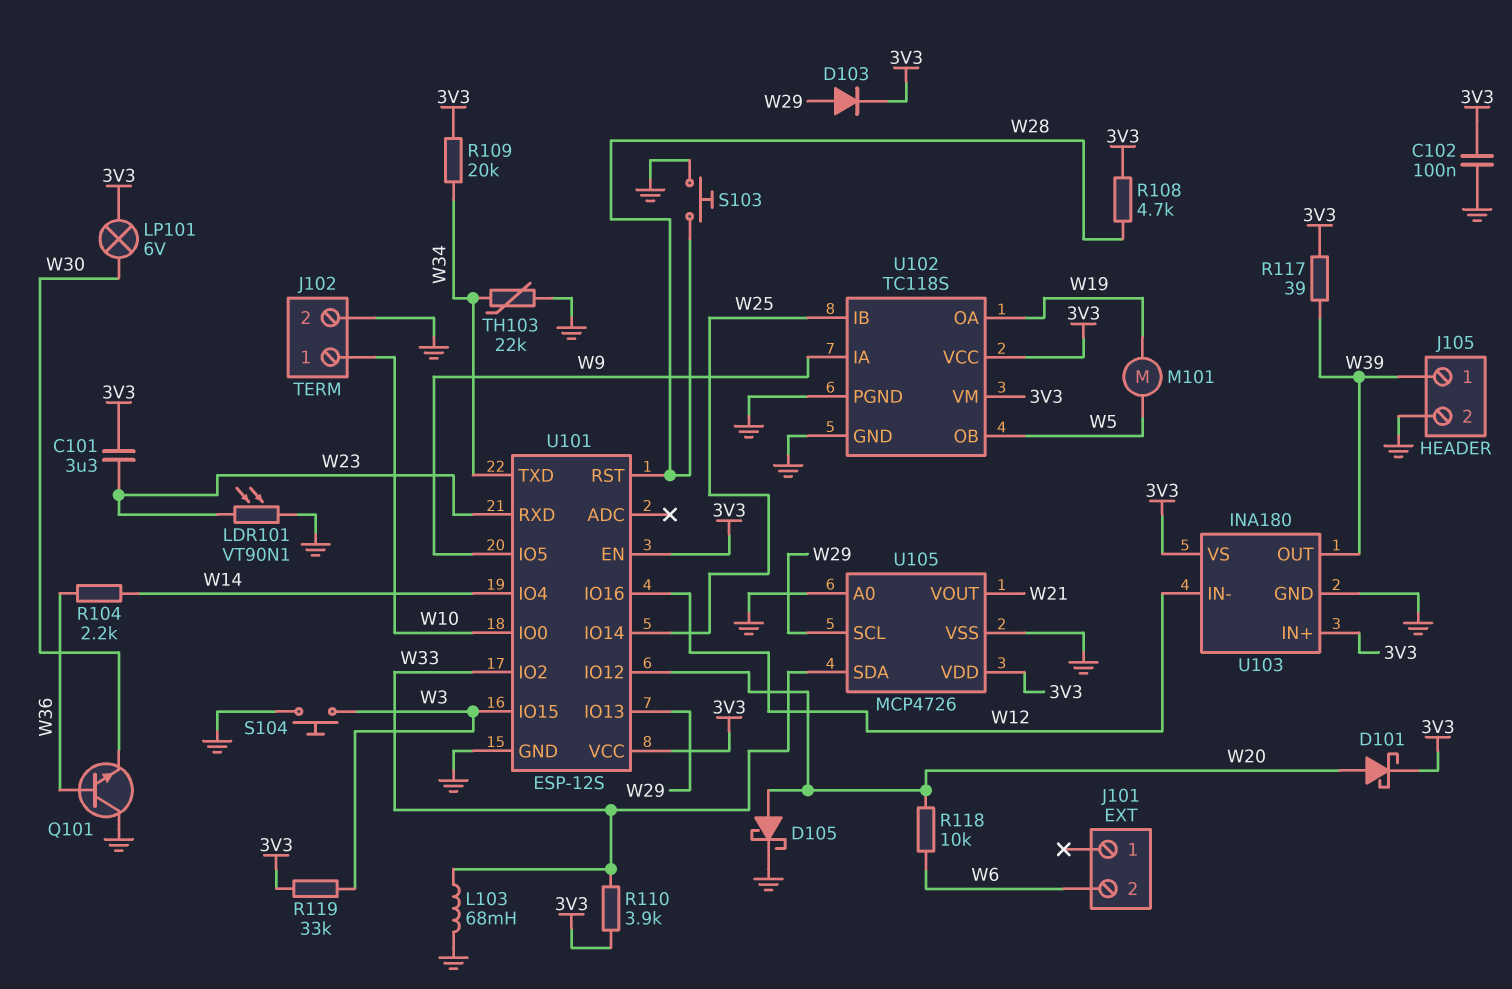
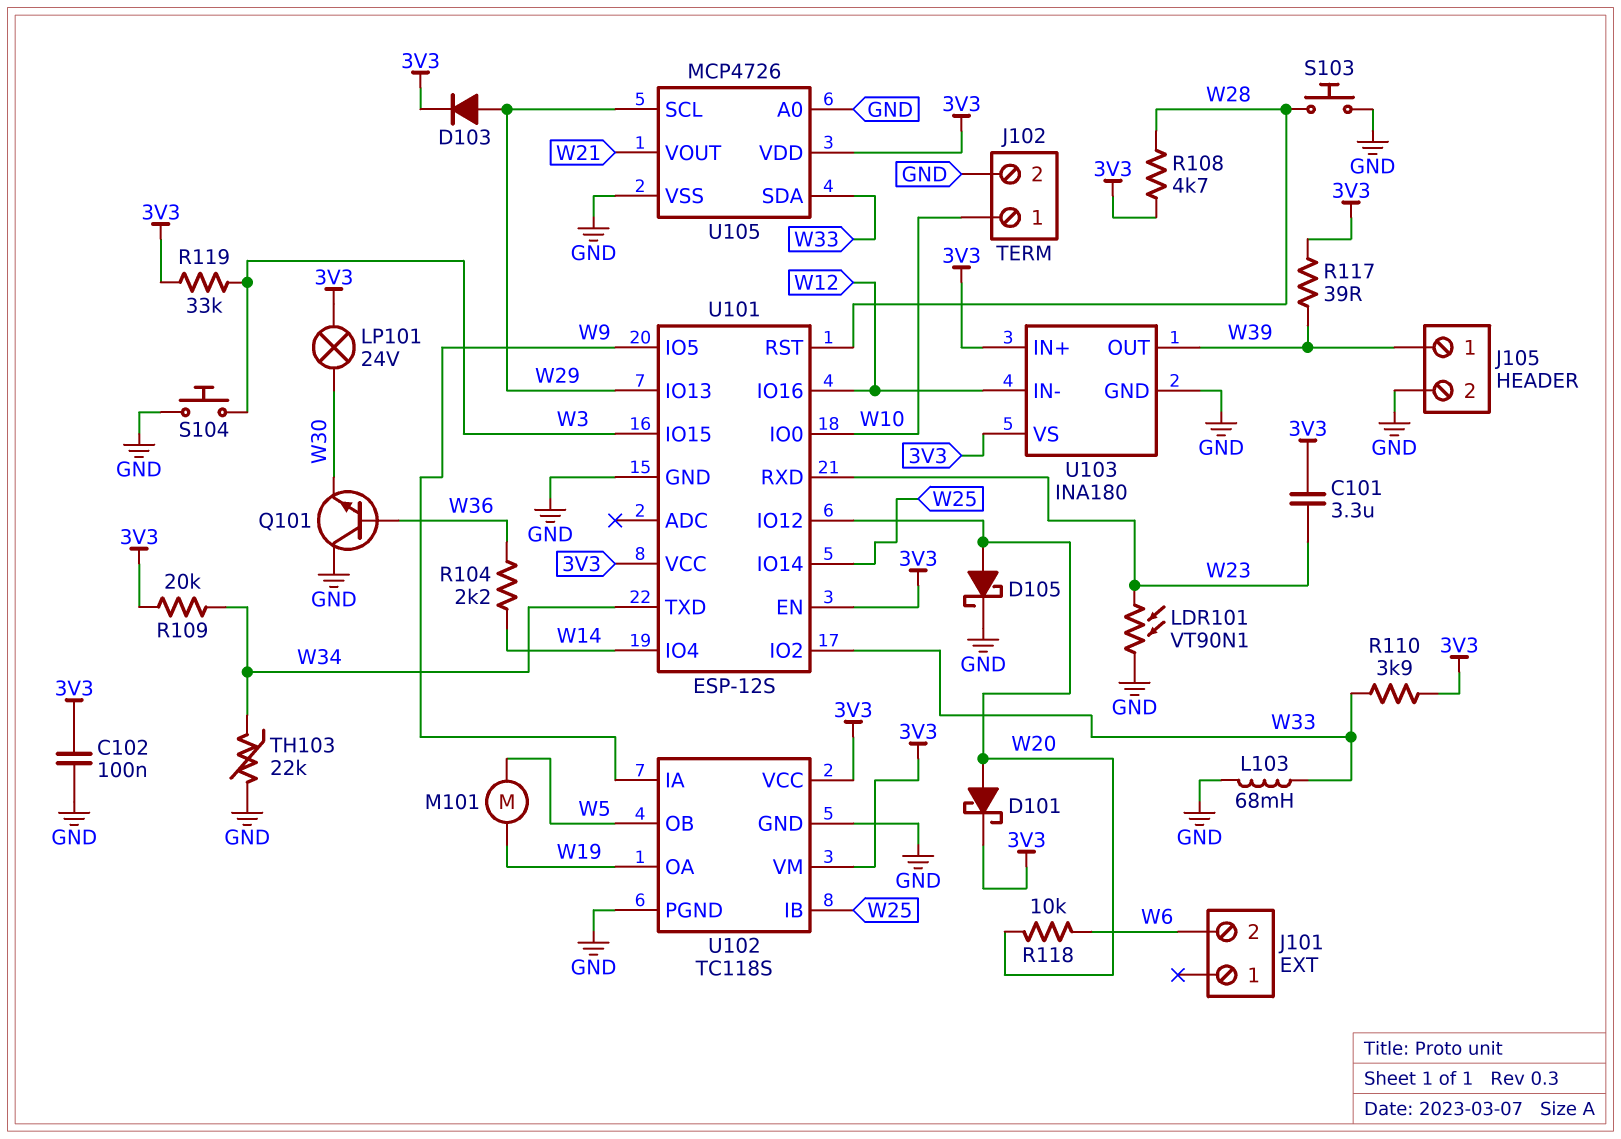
LP101: lamp 6V (3V3, W30) -> lamp 24V (3V3, W30)

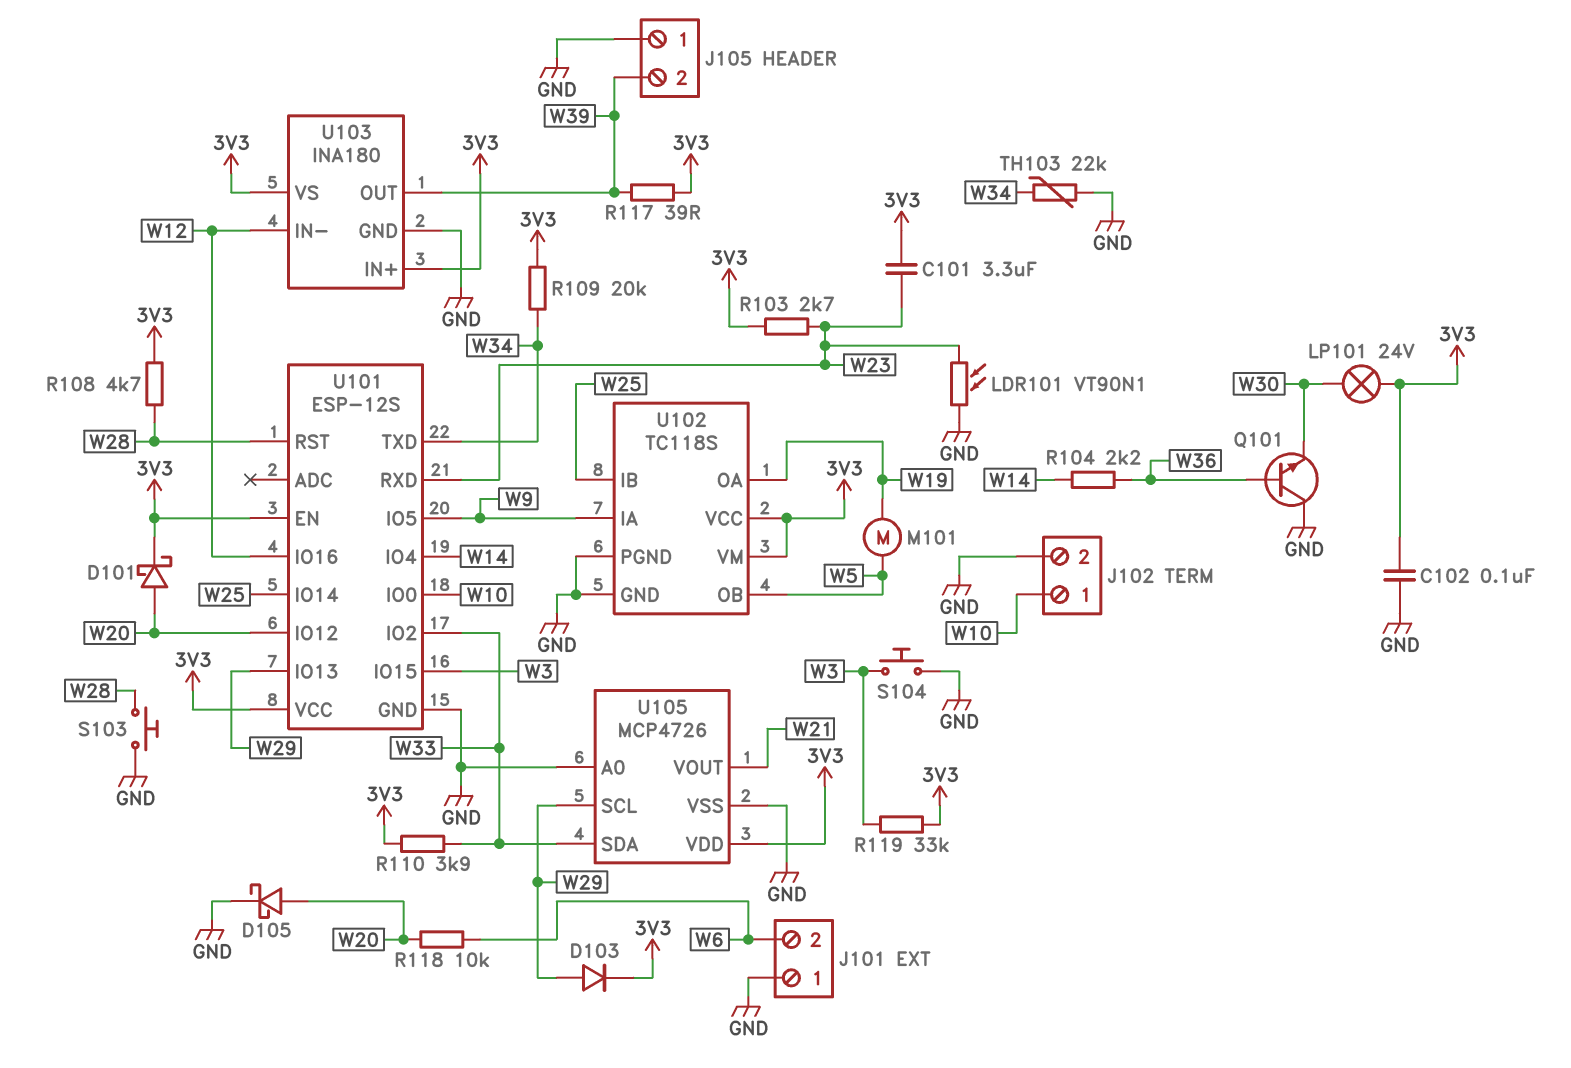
J101 pin 1: none -> GND
J105 pin 1: W39 -> GND
J105 pin 2: GND -> W39
L103: 68mH (GND, W33) -> none
R103: none -> 2.7k (3V3, W23)

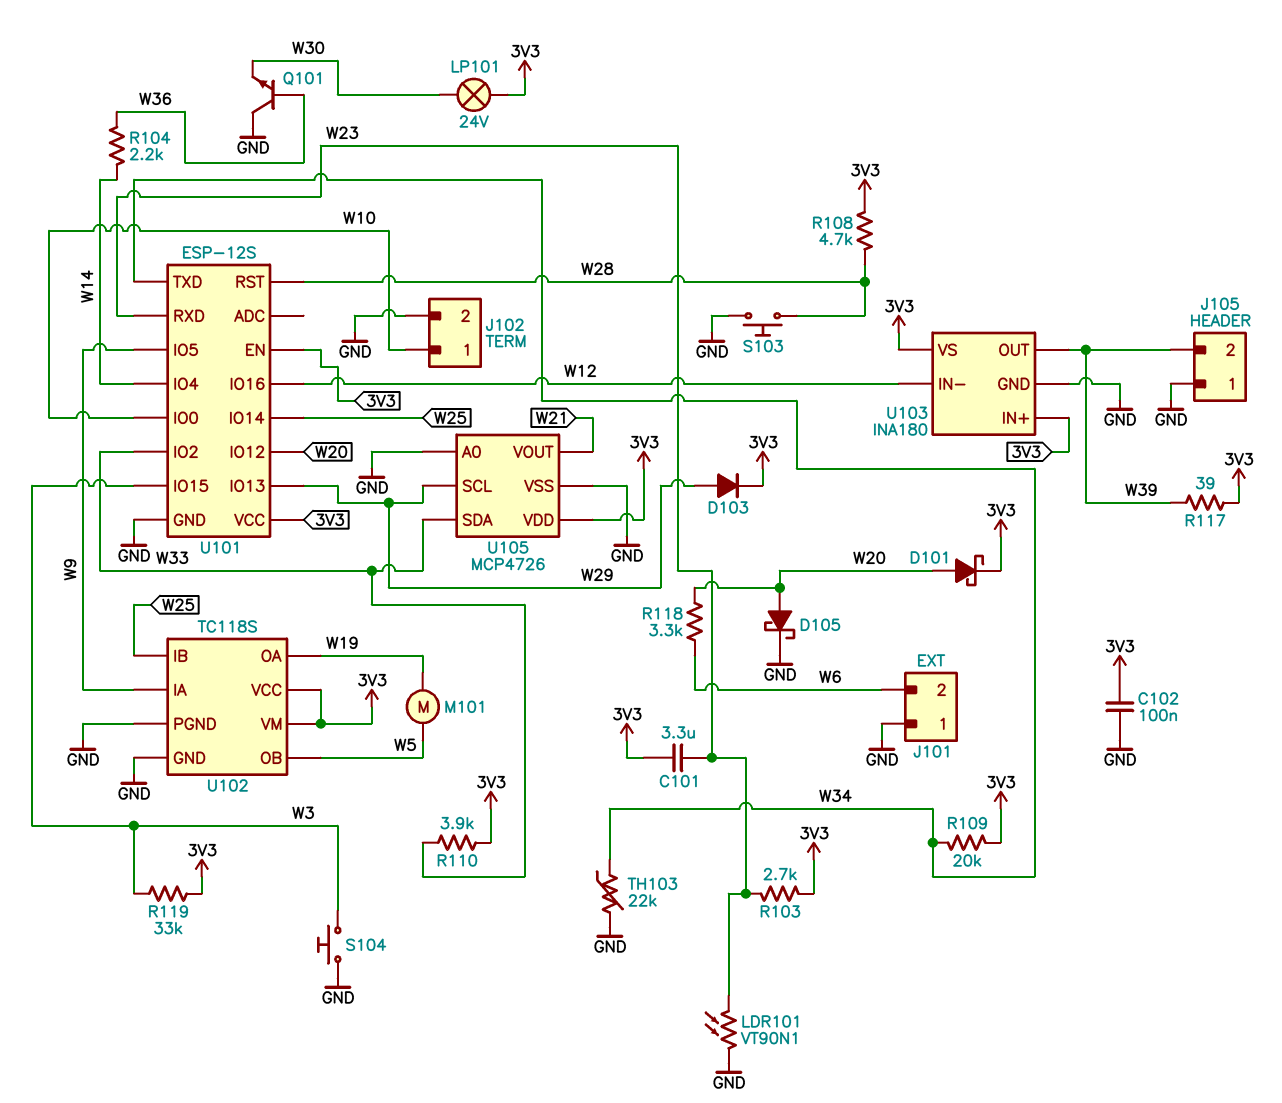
R118: 10k (W6, W20) -> 3.3k (W6, W20)

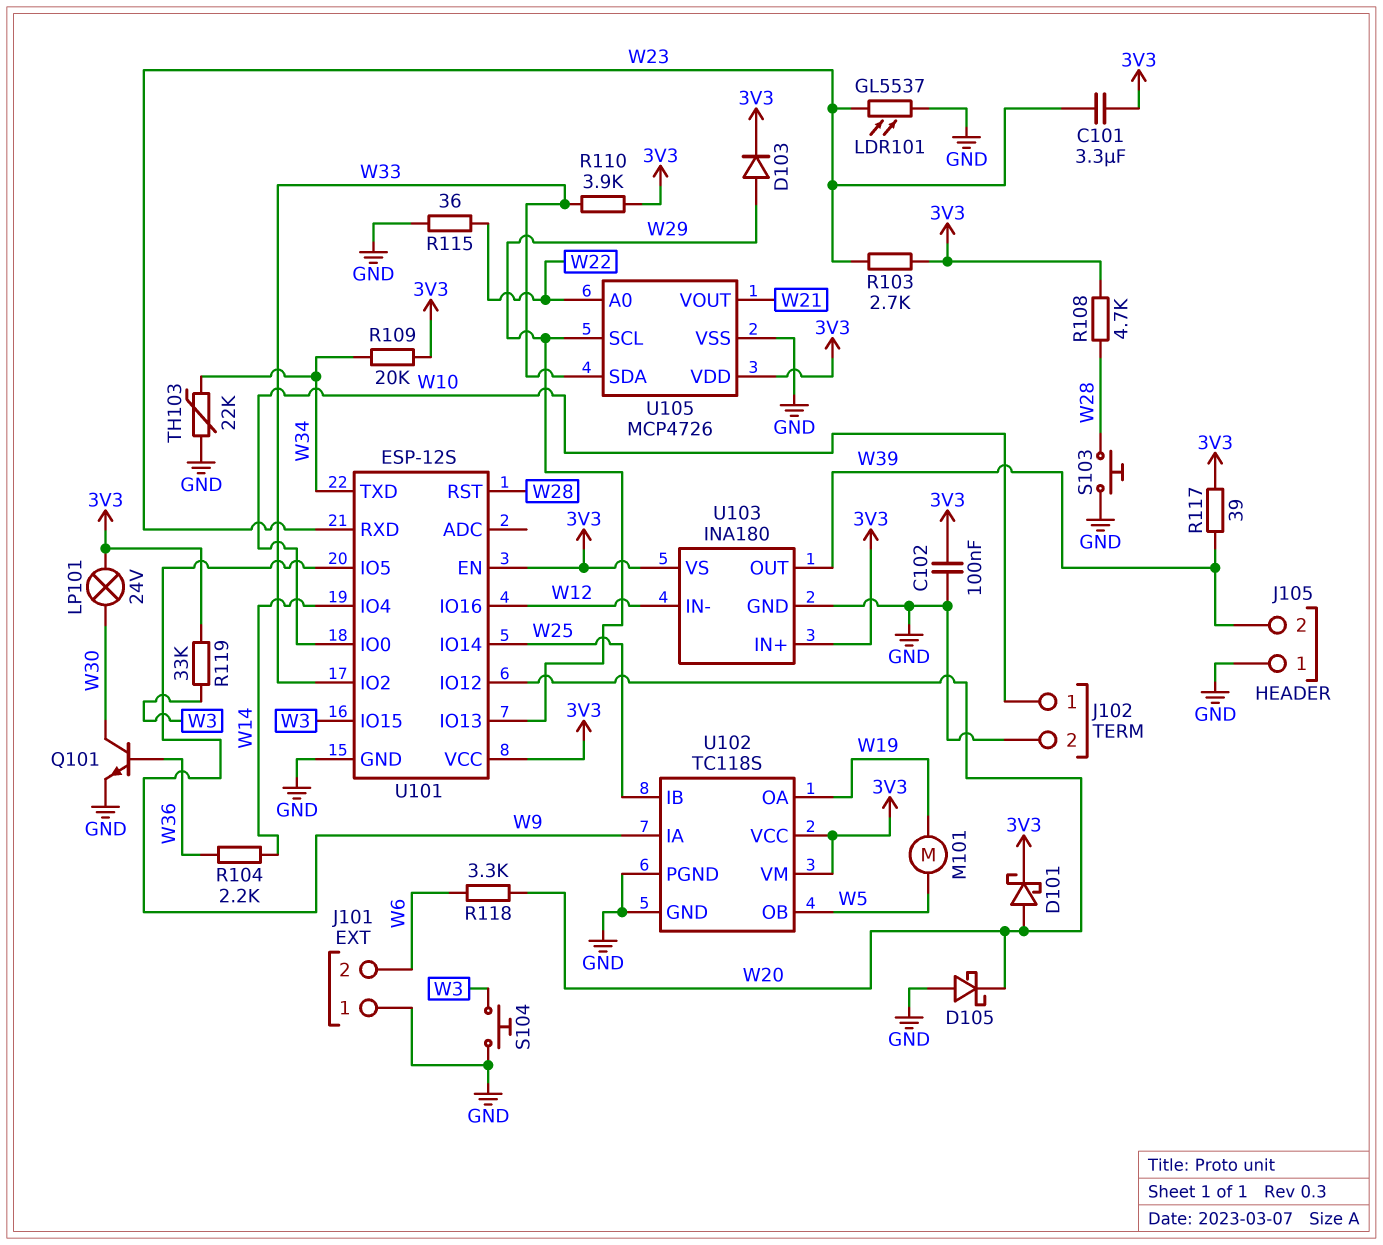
D105: schottky (A W20, K GND) -> schottky (A GND, K W20)
LDR101: VT90N1 (GND, W23) -> GL5537 (GND, W23)
Q101: NPN (B W36, C GND, E W30) -> NPN (B W36, C W30, E GND)
R115: none -> 36 (GND, W22)
U105 pin A0: GND -> W22

